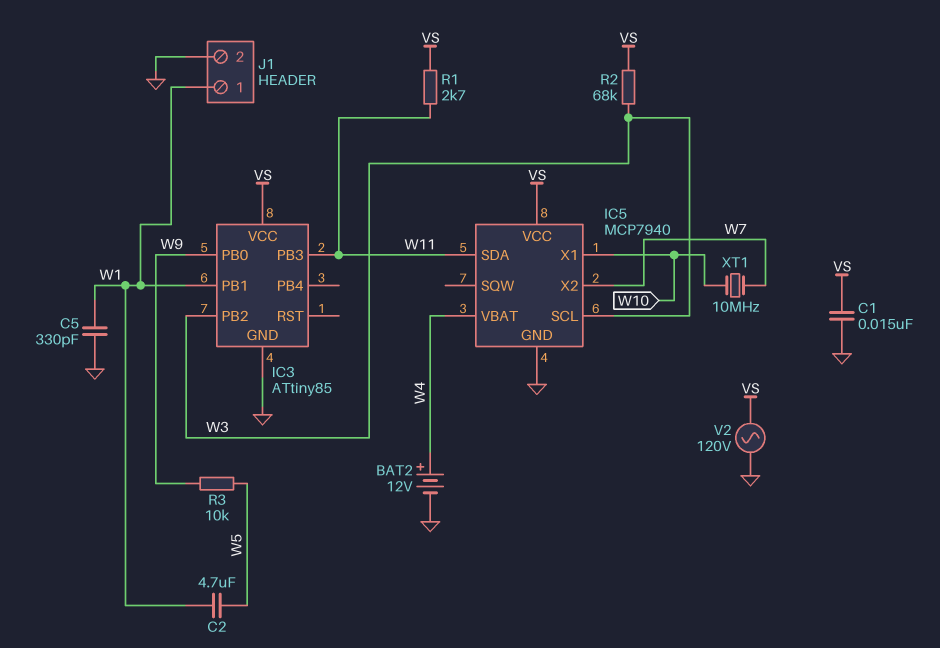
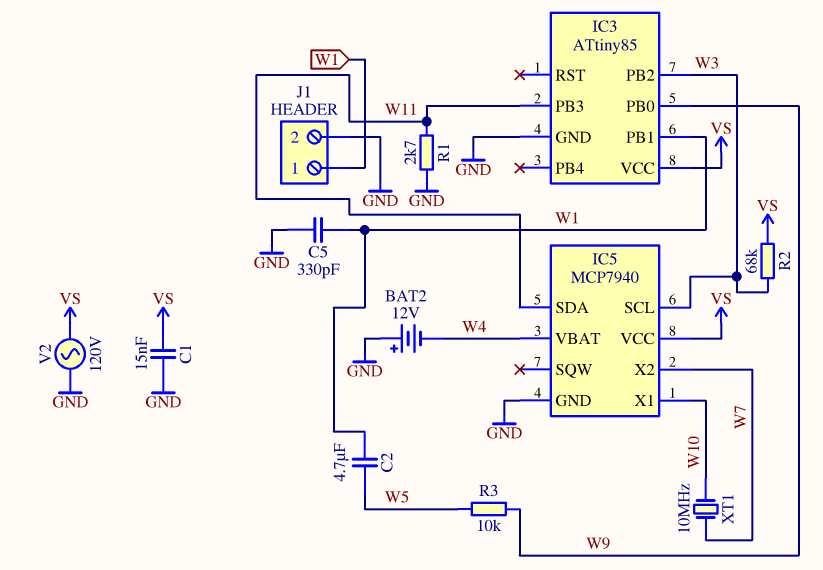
BAT2: 12V (plus W4, minus GND) -> 12V (plus GND, minus W4)
R1: 2.7k (VS, W11) -> 2.7k (GND, W11)

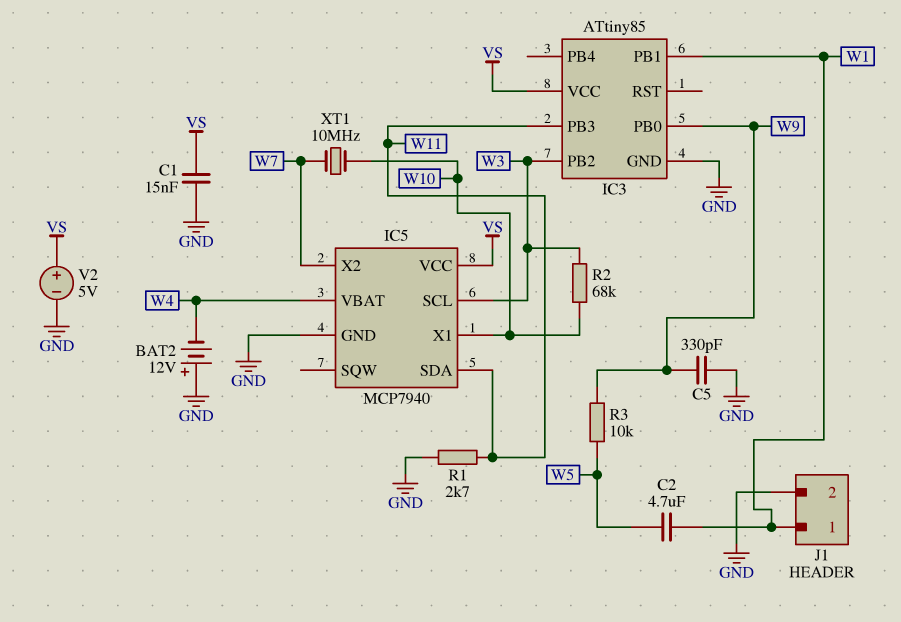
C5: 330pF (GND, W1) -> 330pF (GND, W9)
R2: 68k (VS, W3) -> 68k (W3, W10)
V2: AC 120V (GND, VS) -> 5V (plus VS, minus GND)

